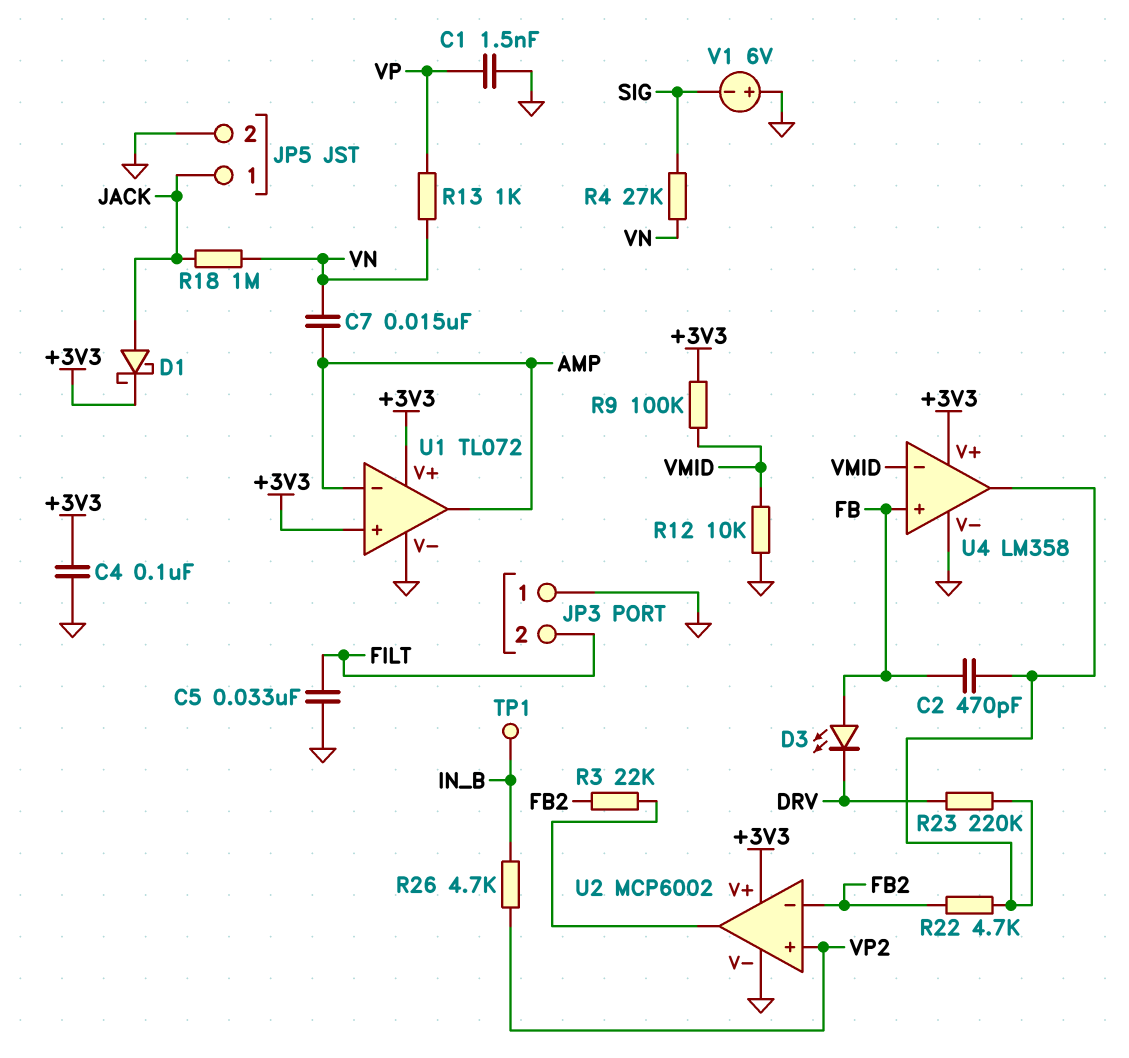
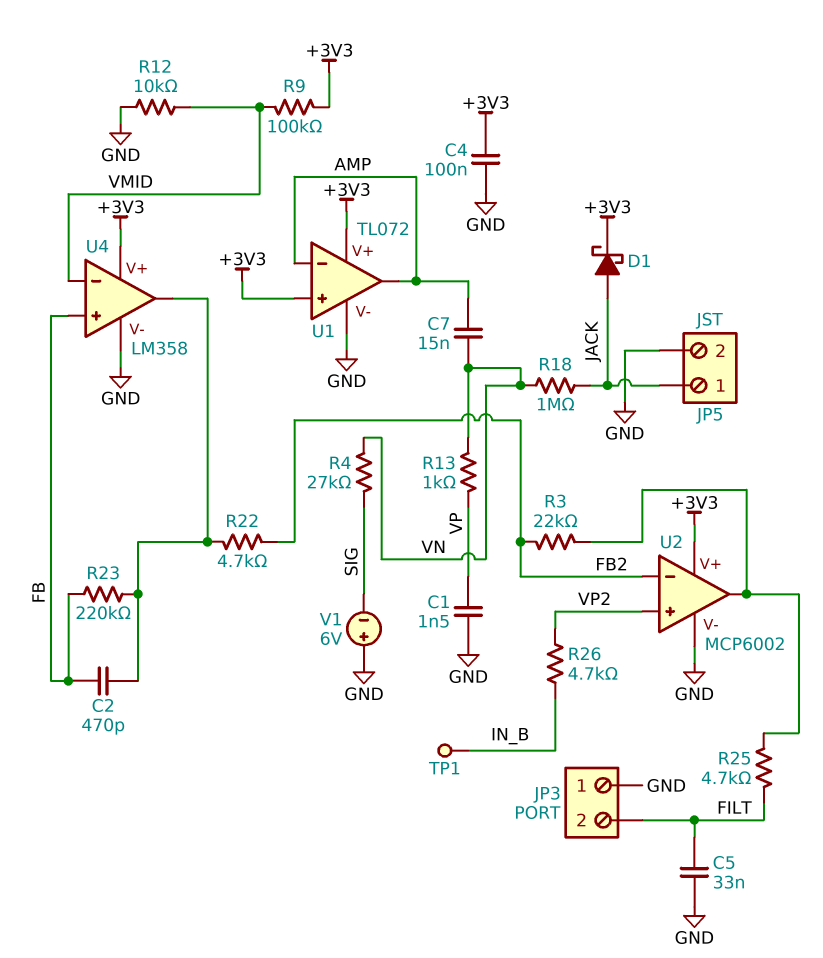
D3: LED (A FB, K DRV) -> none
R23: 220k (DRV, U4/out) -> 220k (FB, U4/out)
R25: none -> 4.7k (FILT, U2/out)

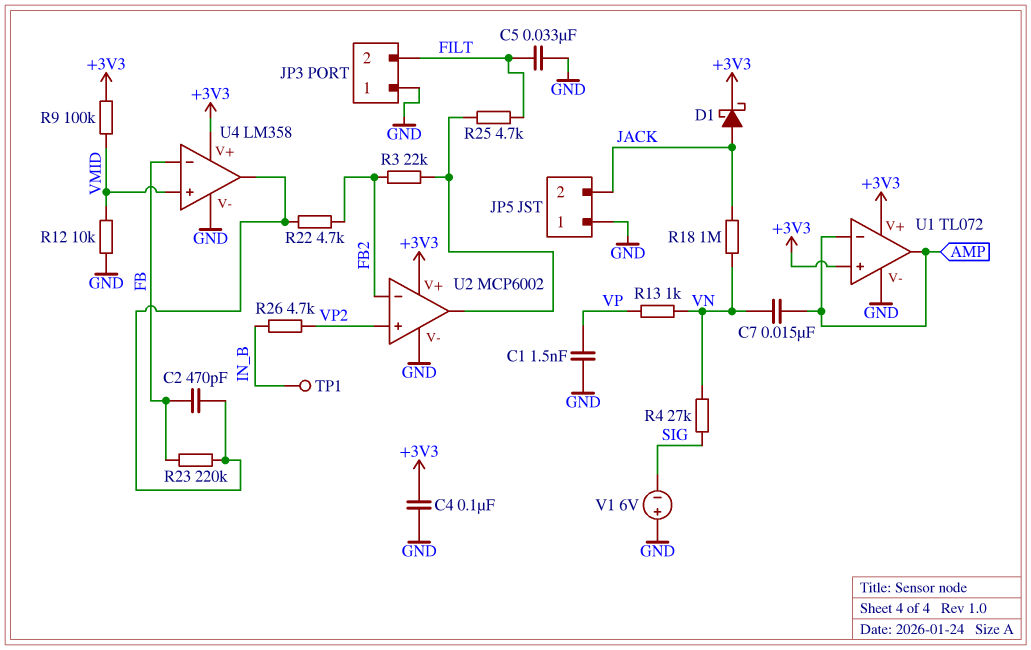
JP5 pin 1: JACK -> GND
JP5 pin 2: GND -> JACK
U4 pin in+: FB -> VMID
U4 pin in-: VMID -> FB

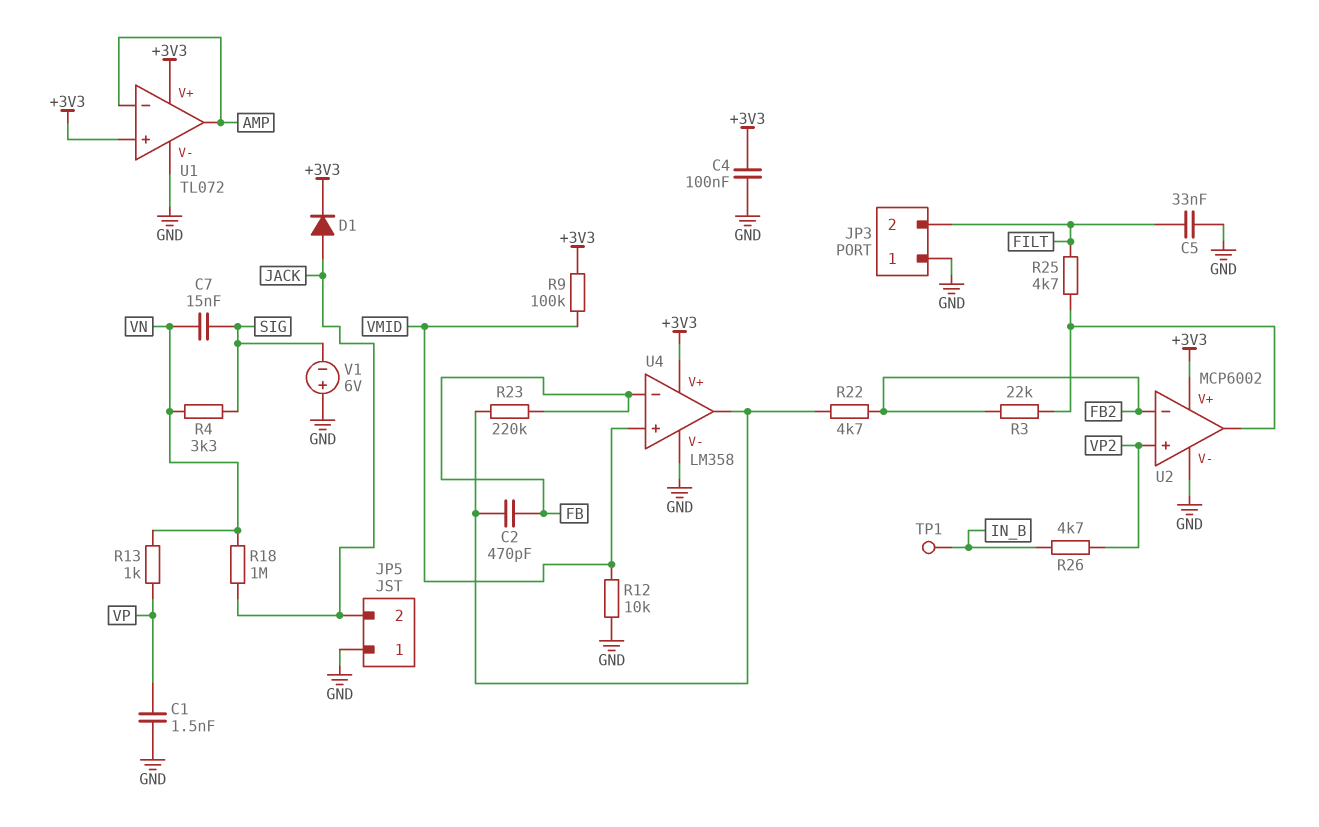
C7: 15nF (AMP, VN) -> 15nF (SIG, VN)
D1: schottky (A JACK, K +3V3) -> diode (A JACK, K +3V3)
R4: 27k (SIG, VN) -> 3.3k (SIG, VN)

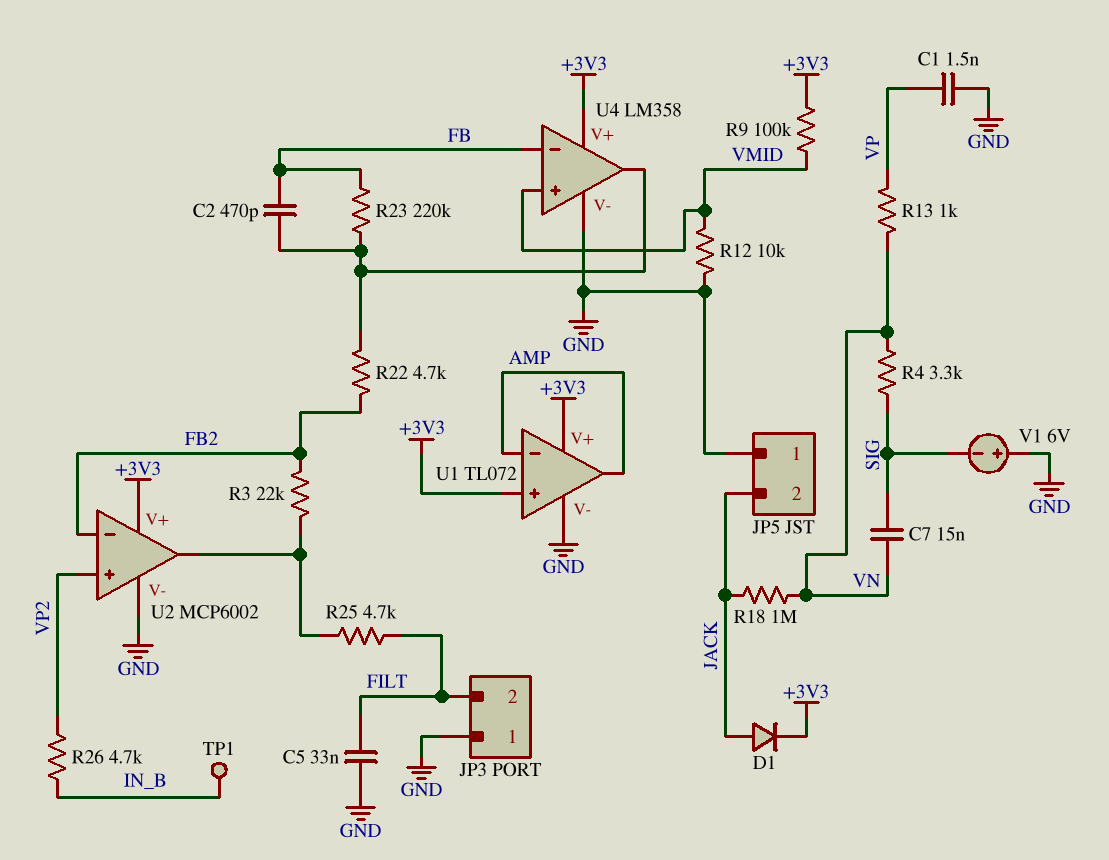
C4: 100nF (+3V3, GND) -> none

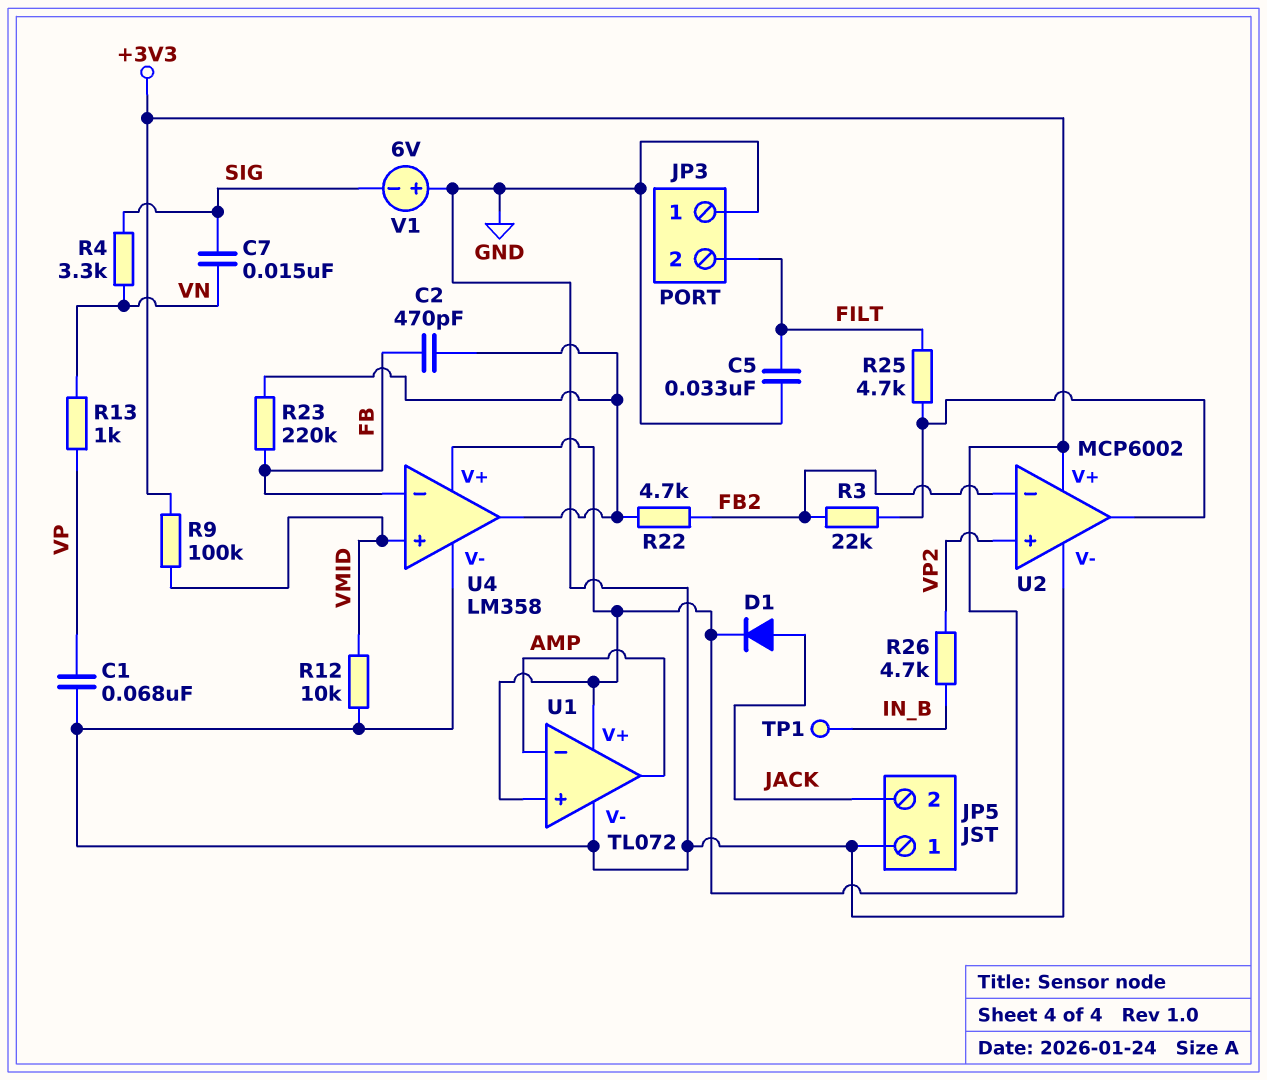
C1: 1.5nF (GND, VP) -> 68nF (GND, VP)
R18: 1M (JACK, VN) -> none

